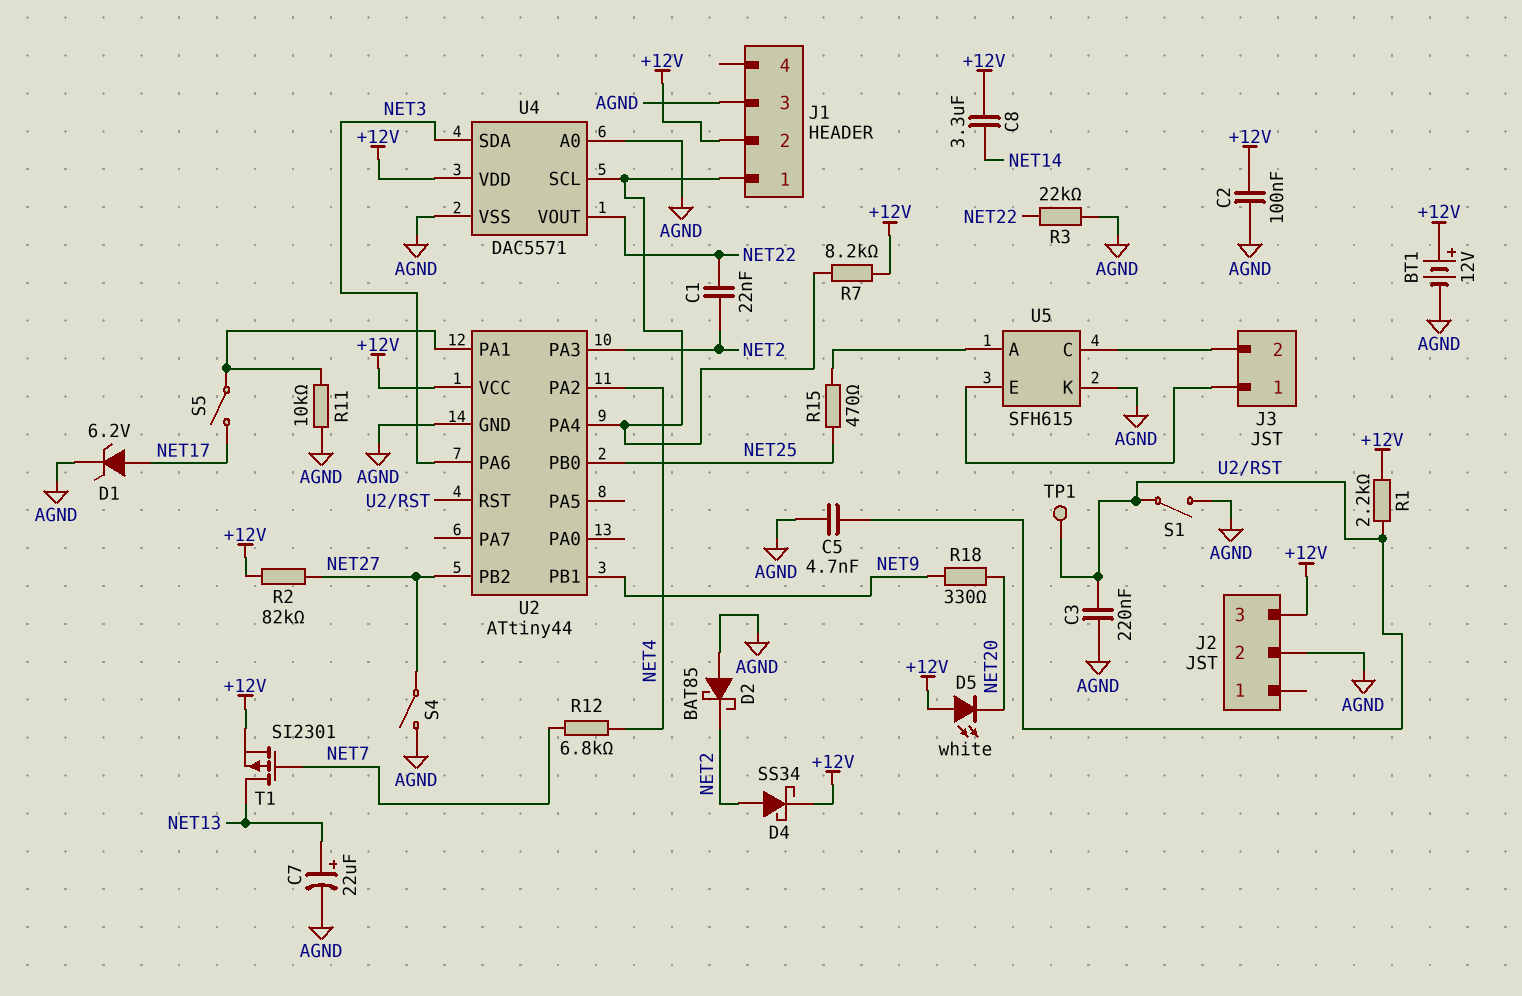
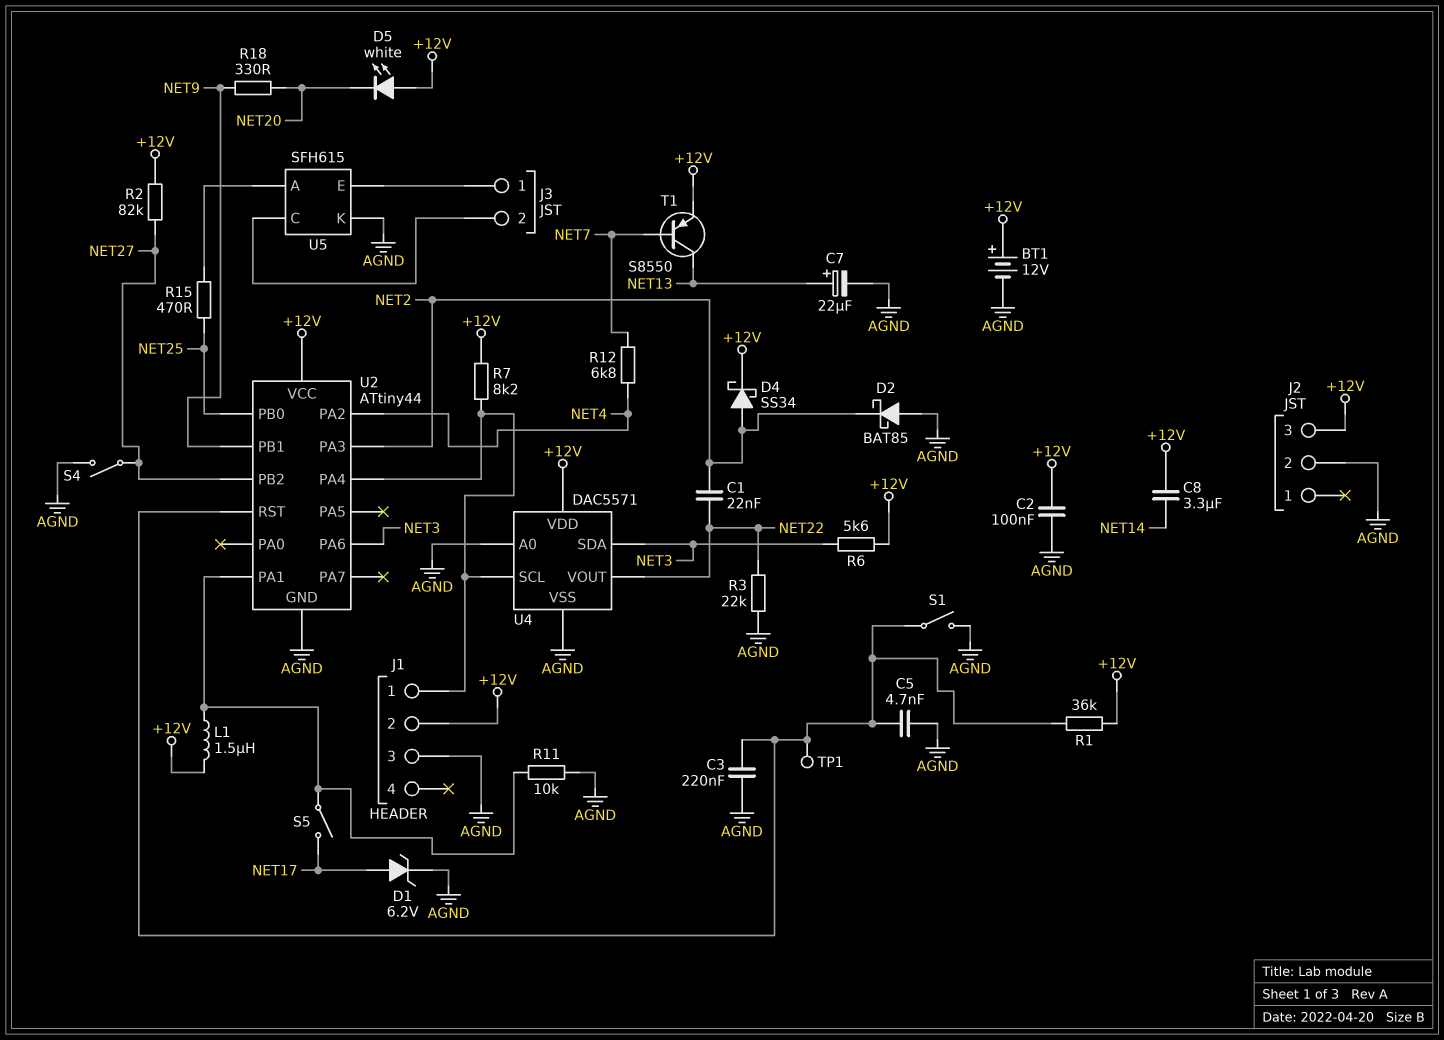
L1: none -> 1.5uH (+12V, U2/PA1)
R1: 2.2k (+12V, U2/RST) -> 36k (+12V, U2/RST)
R6: none -> 5.6k (+12V, NET3)
T1: PMOS SI2301 (G NET7, D NET13, S +12V) -> PNP S8550 (B NET7, C NET13, E +12V)

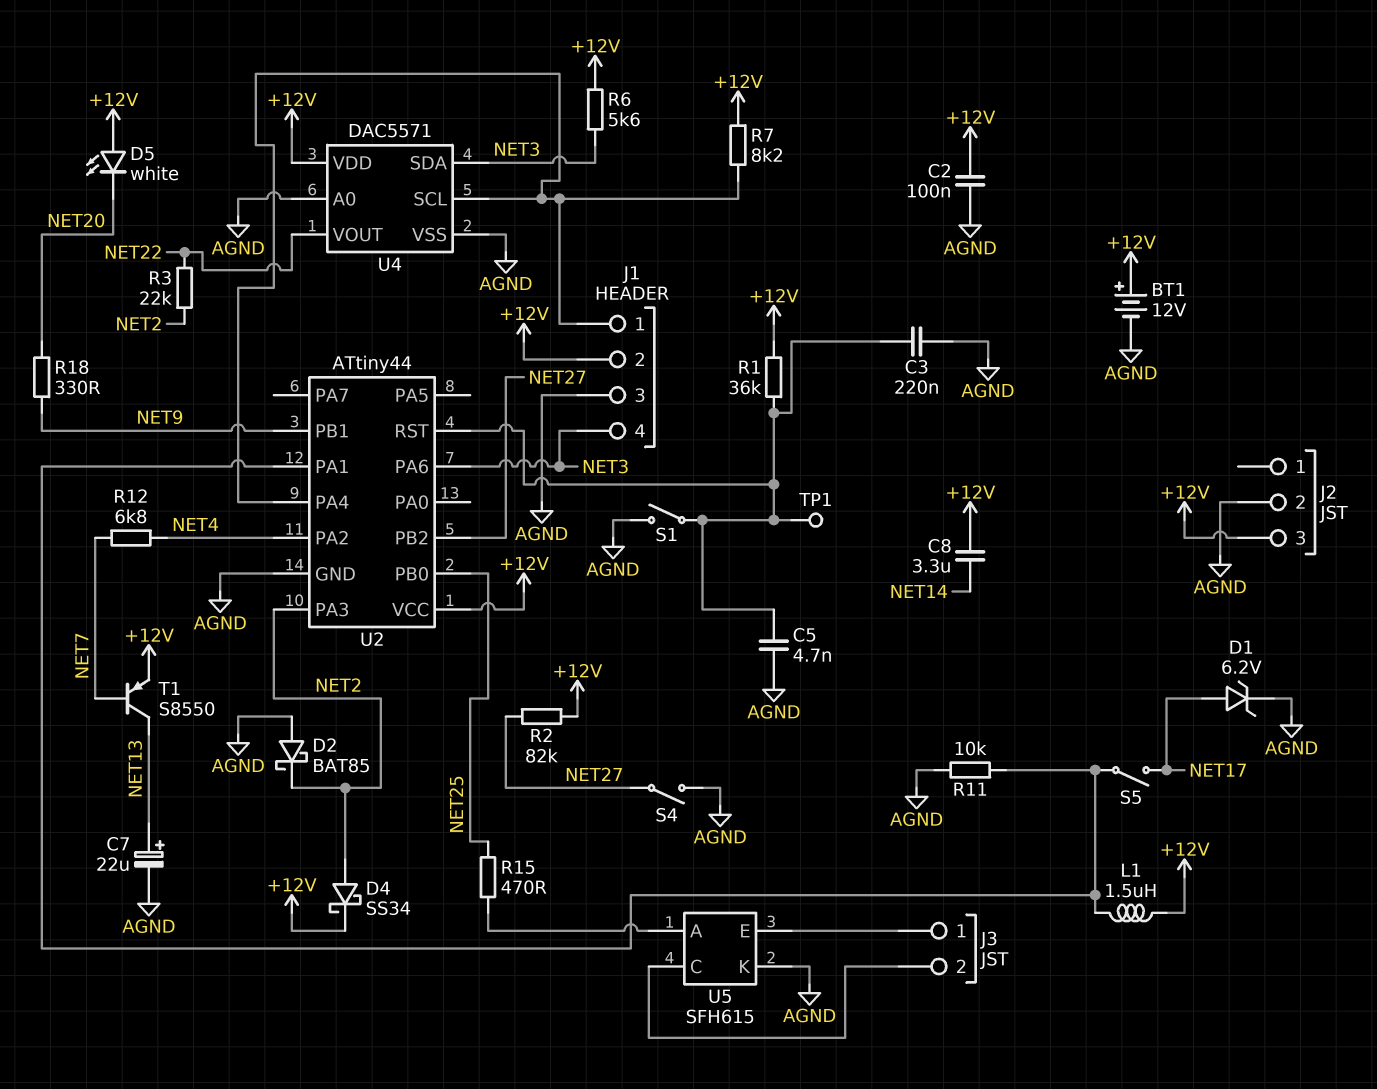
C1: 22nF (NET2, NET22) -> none
J1 pin 4: none -> NET3
R3: 22k (AGND, NET22) -> 22k (NET2, NET22)

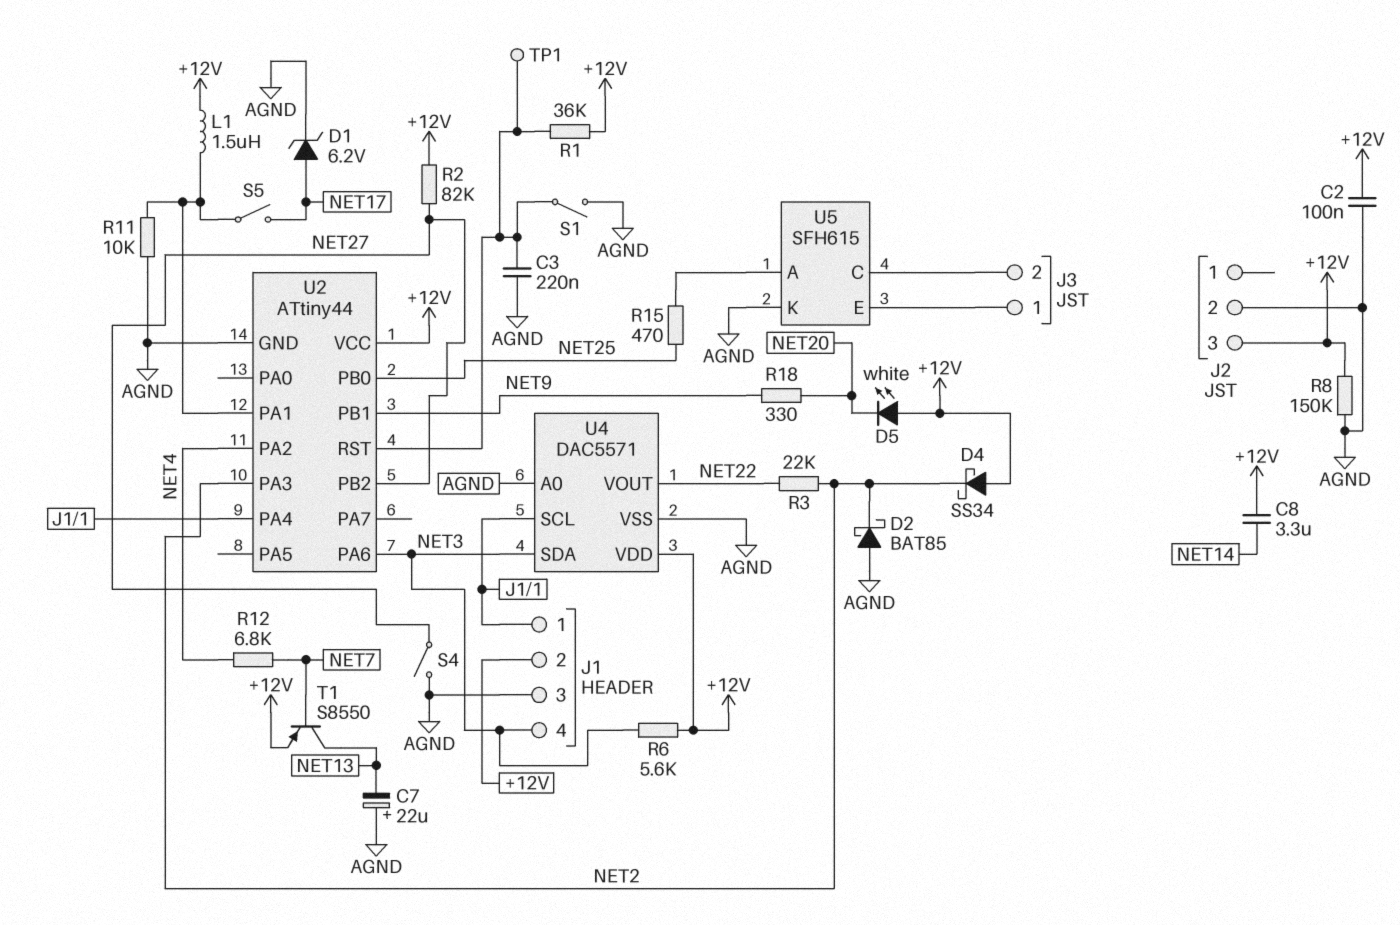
BT1: 12V (plus +12V, minus AGND) -> none
C5: 4.7nF (AGND, U2/RST) -> none
C7: 22uF (plus NET13, minus AGND) -> 22uF (plus AGND, minus NET13)
D4: schottky SS34 (A NET2, K +12V) -> schottky SS34 (A +12V, K NET2)
R7: 8.2k (+12V, J1/1) -> none
R8: none -> 150k (+12V, AGND)

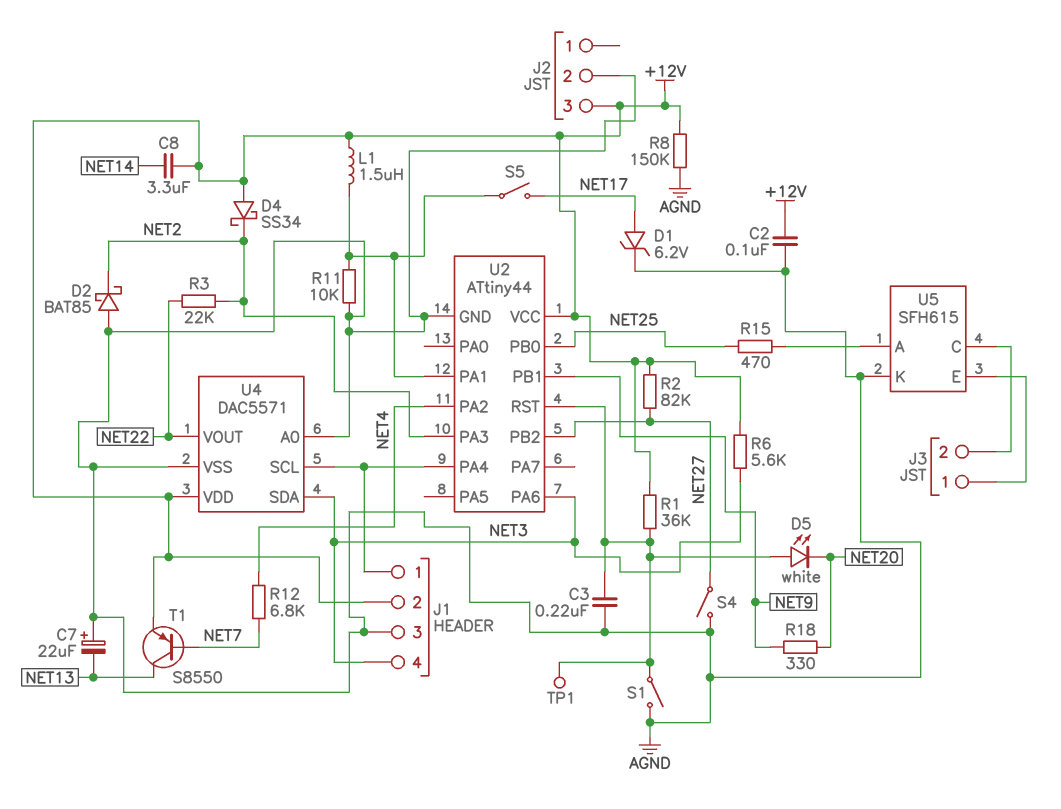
D5: LED white (A +12V, K NET20) -> LED white (A U2/RST, K NET20)

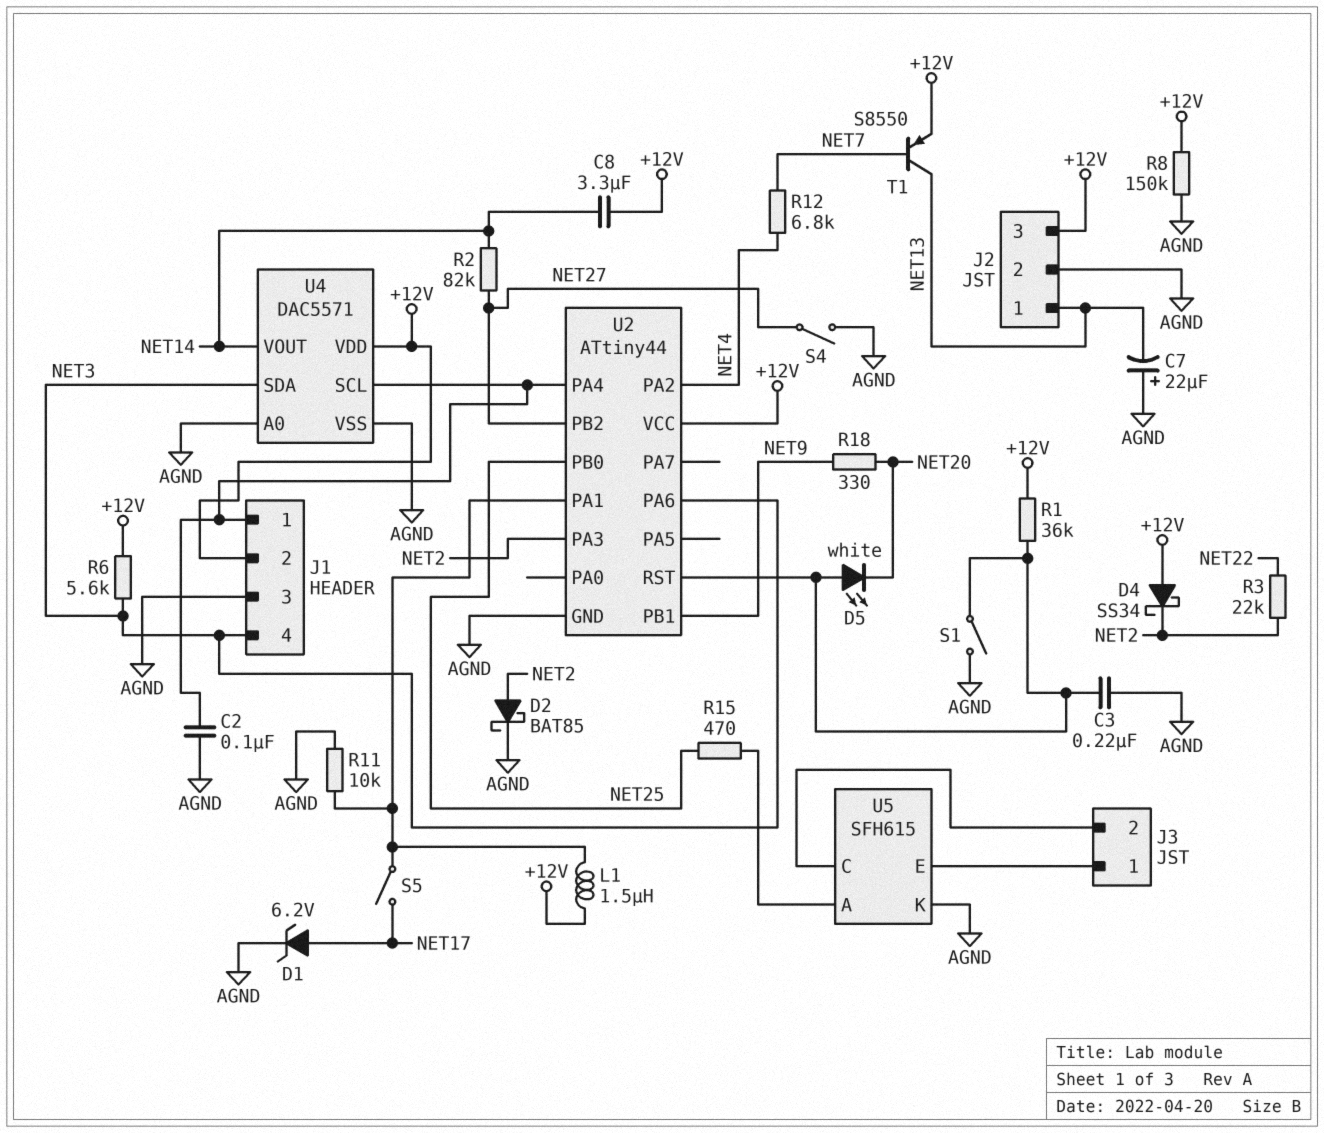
C2: 100nF (+12V, AGND) -> 100nF (AGND, J1/1)
D2: schottky BAT85 (A AGND, K NET2) -> schottky BAT85 (A NET2, K AGND)
J2 pin 1: none -> NET13
R2: 82k (+12V, NET27) -> 82k (NET14, NET27)
TP1: test point (U2/RST) -> none
U4 pin VOUT: NET22 -> NET14

